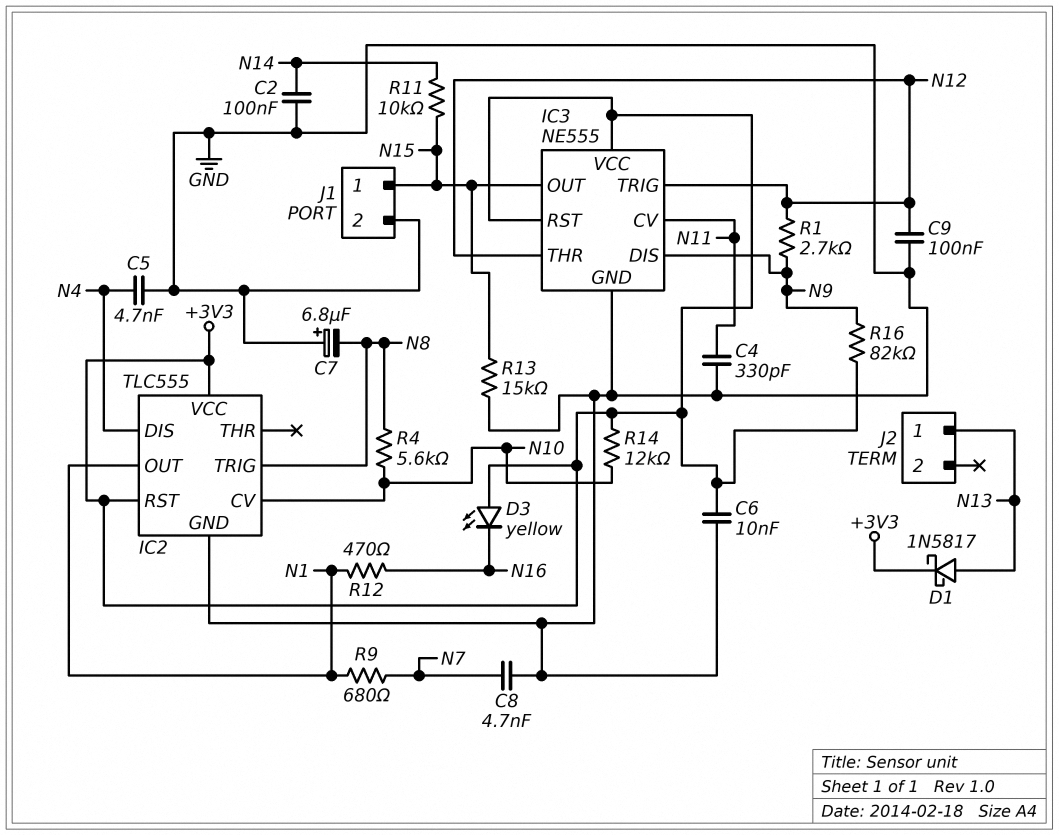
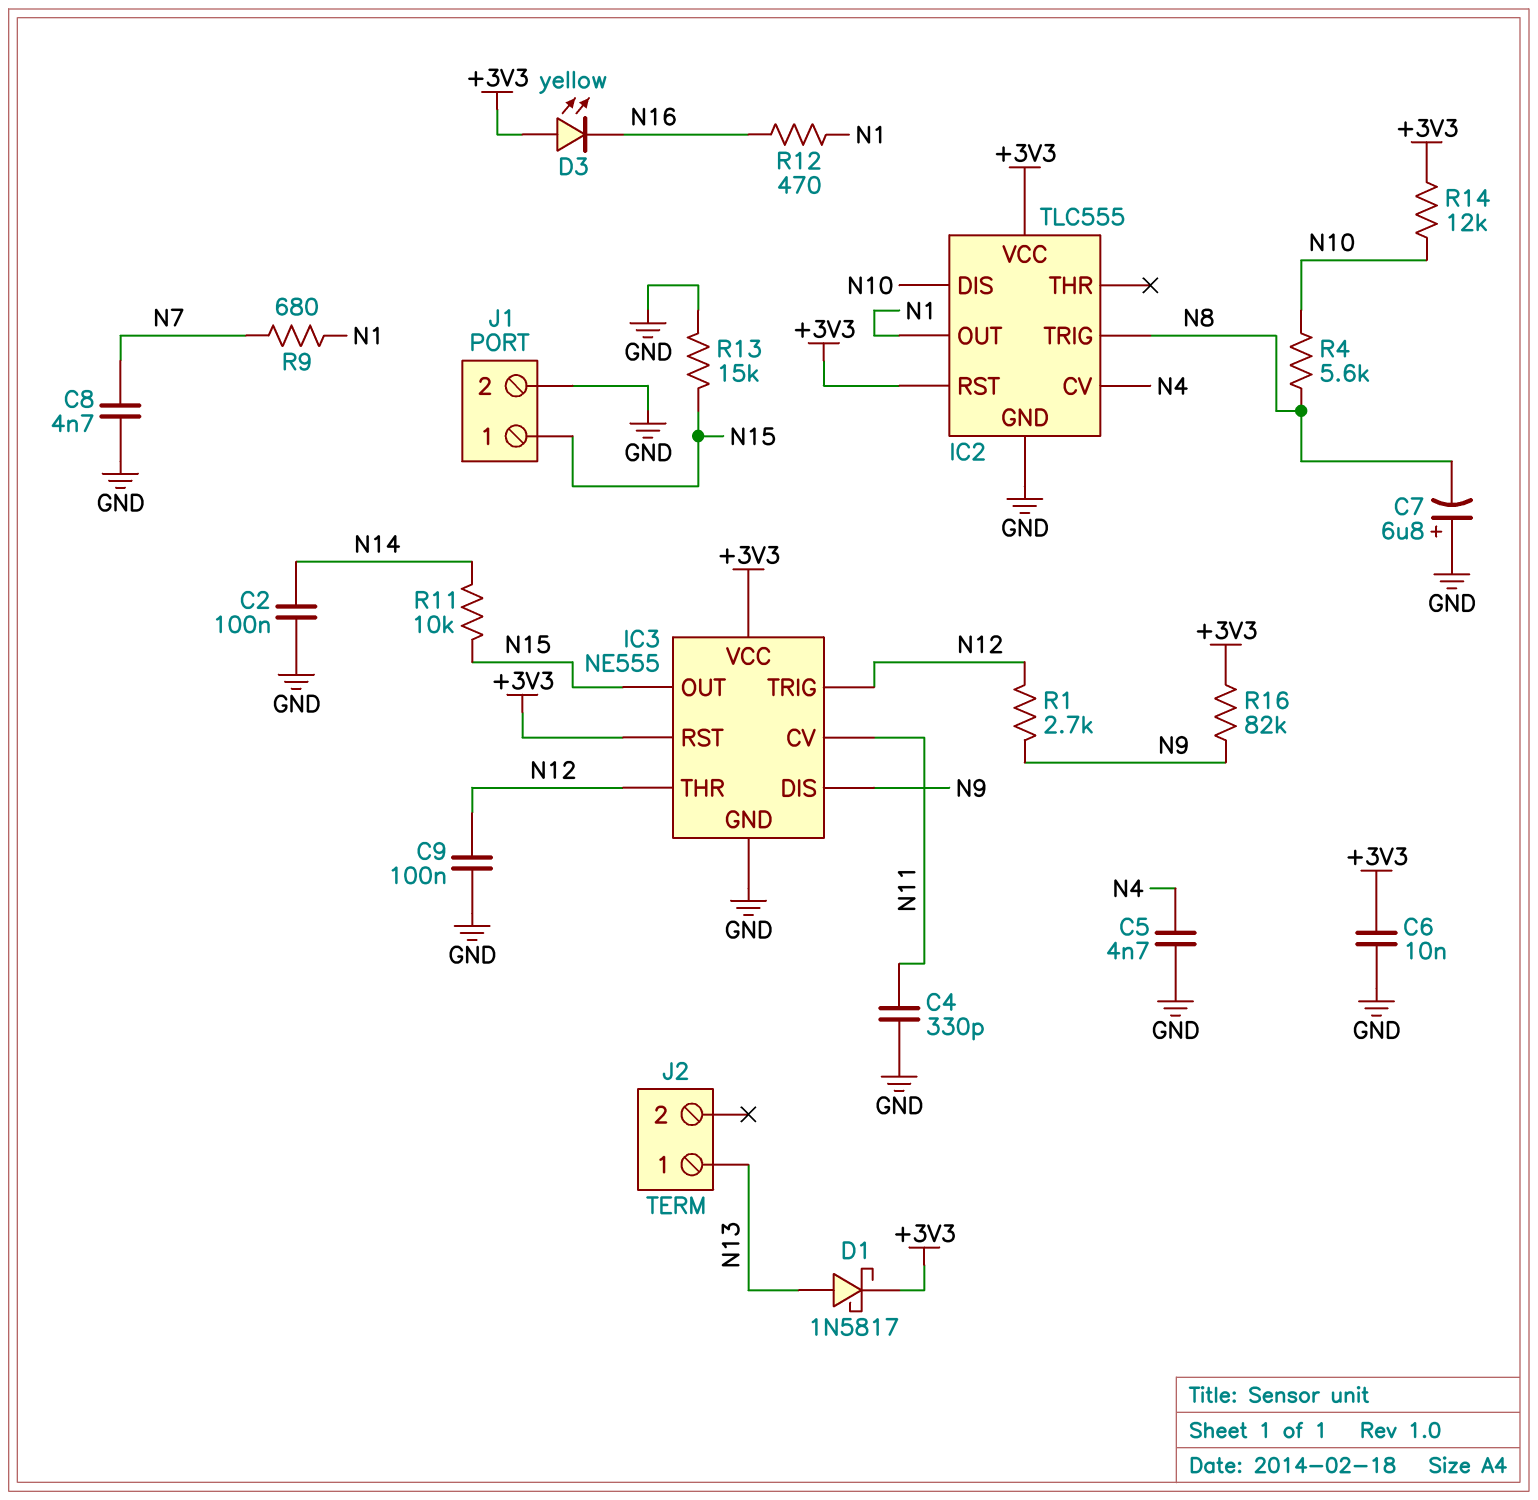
IC2 pin CV: N10 -> N4
IC2 pin DIS: N4 -> N10

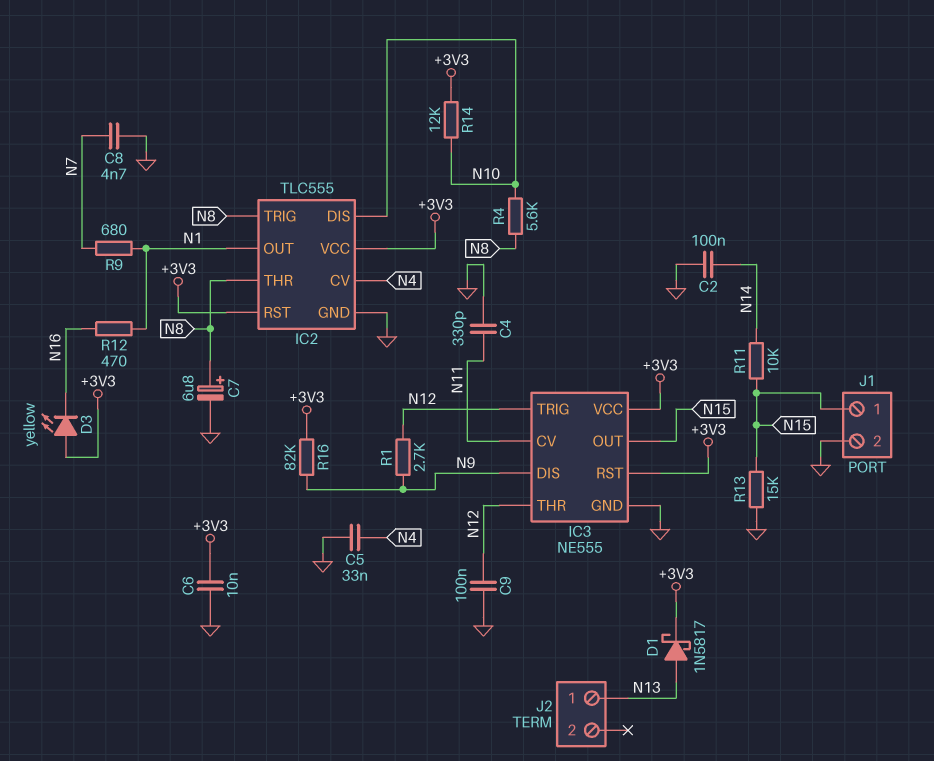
C5: 4.7nF (GND, N4) -> 33nF (GND, N4)
C7: 6.8uF (plus GND, minus N8) -> 6.8uF (plus N8, minus GND)
IC2 pin THR: none -> N8

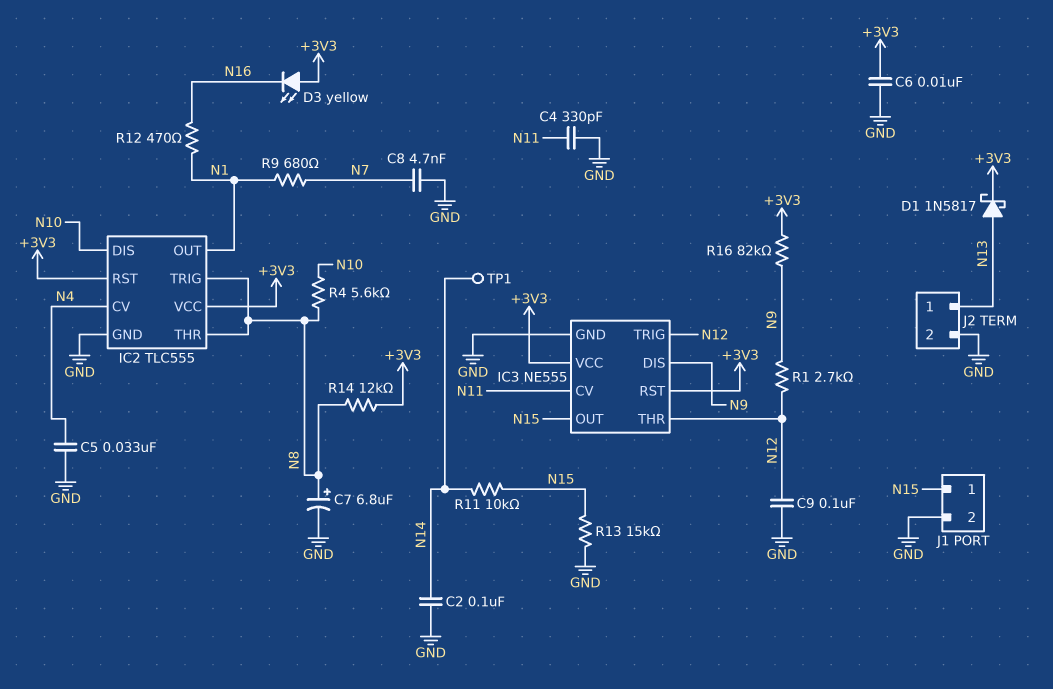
J2 pin 2: none -> GND
R14: 12k (+3V3, N10) -> 12k (+3V3, N8)
TP1: none -> test point (N14)

